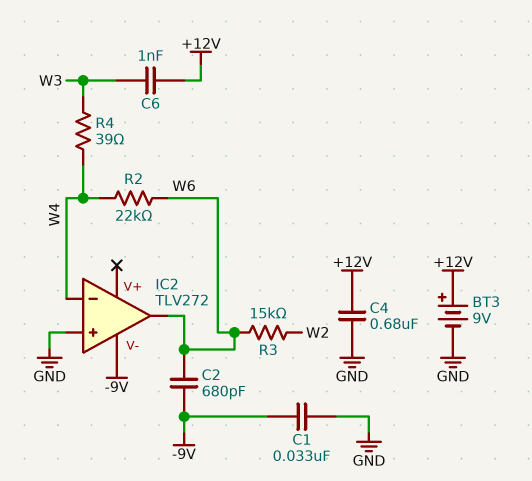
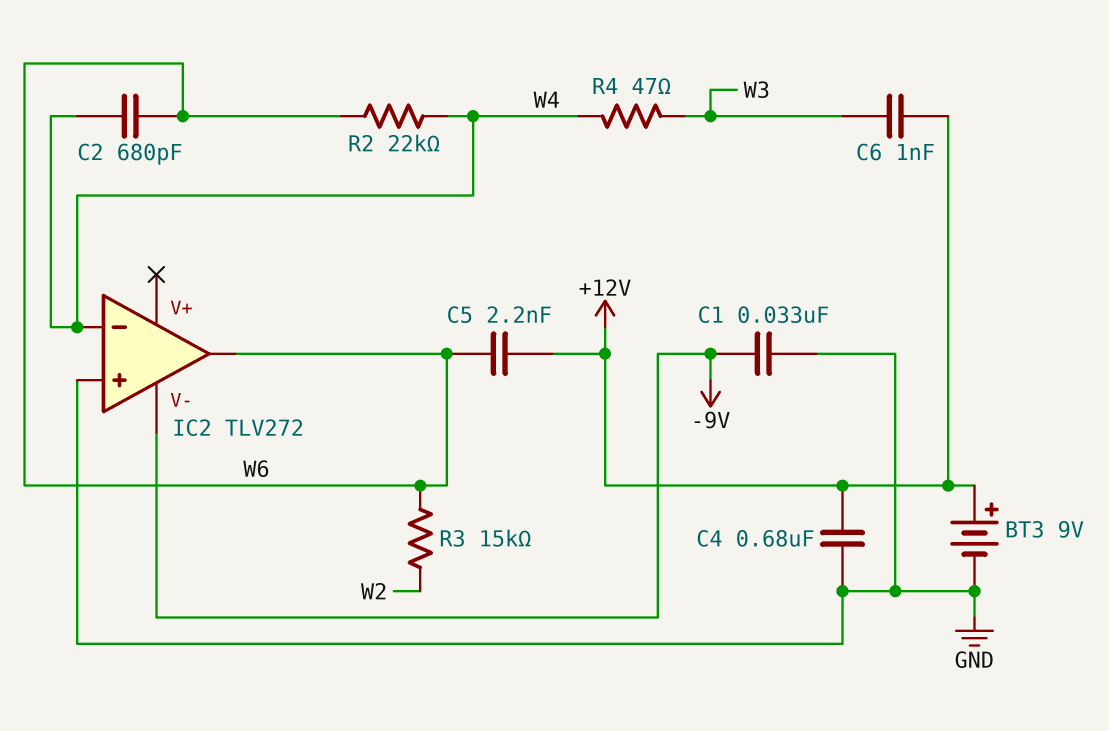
C2: 680pF (-9V, W6) -> 680pF (W4, W6)
C5: none -> 2.2nF (+12V, W6)
R4: 39 (W3, W4) -> 47 (W3, W4)

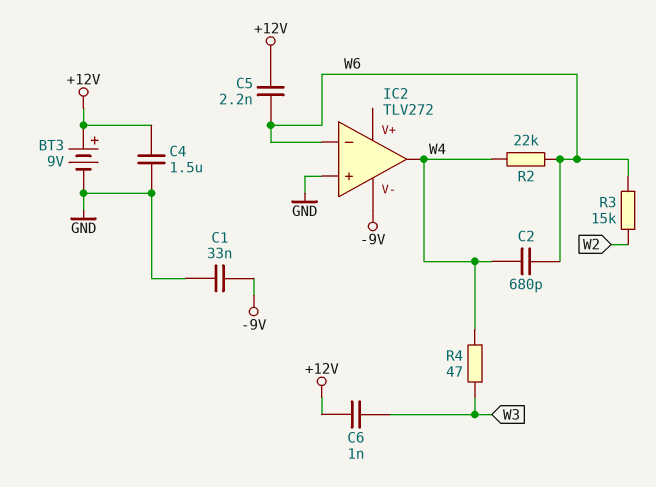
C4: 680nF (+12V, GND) -> 1.5uF (+12V, GND)
IC2 pin in-: W4 -> W6
IC2 pin out: W6 -> W4

